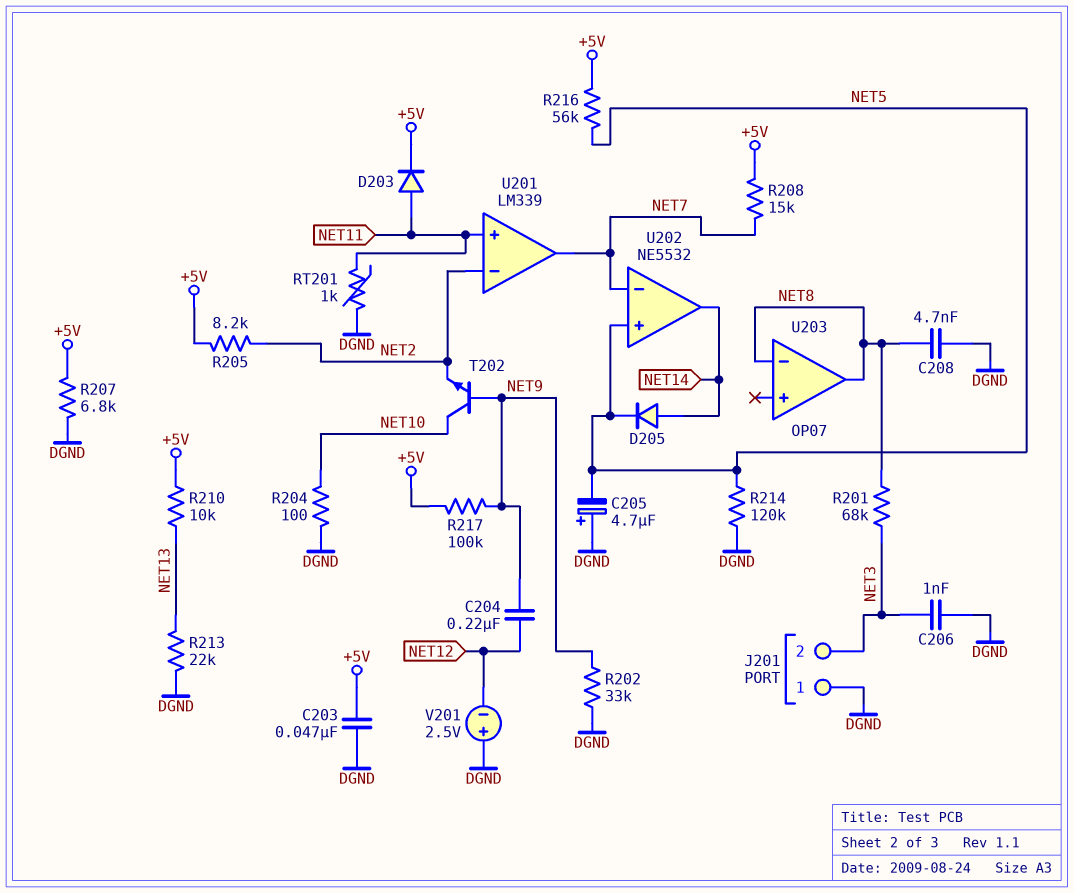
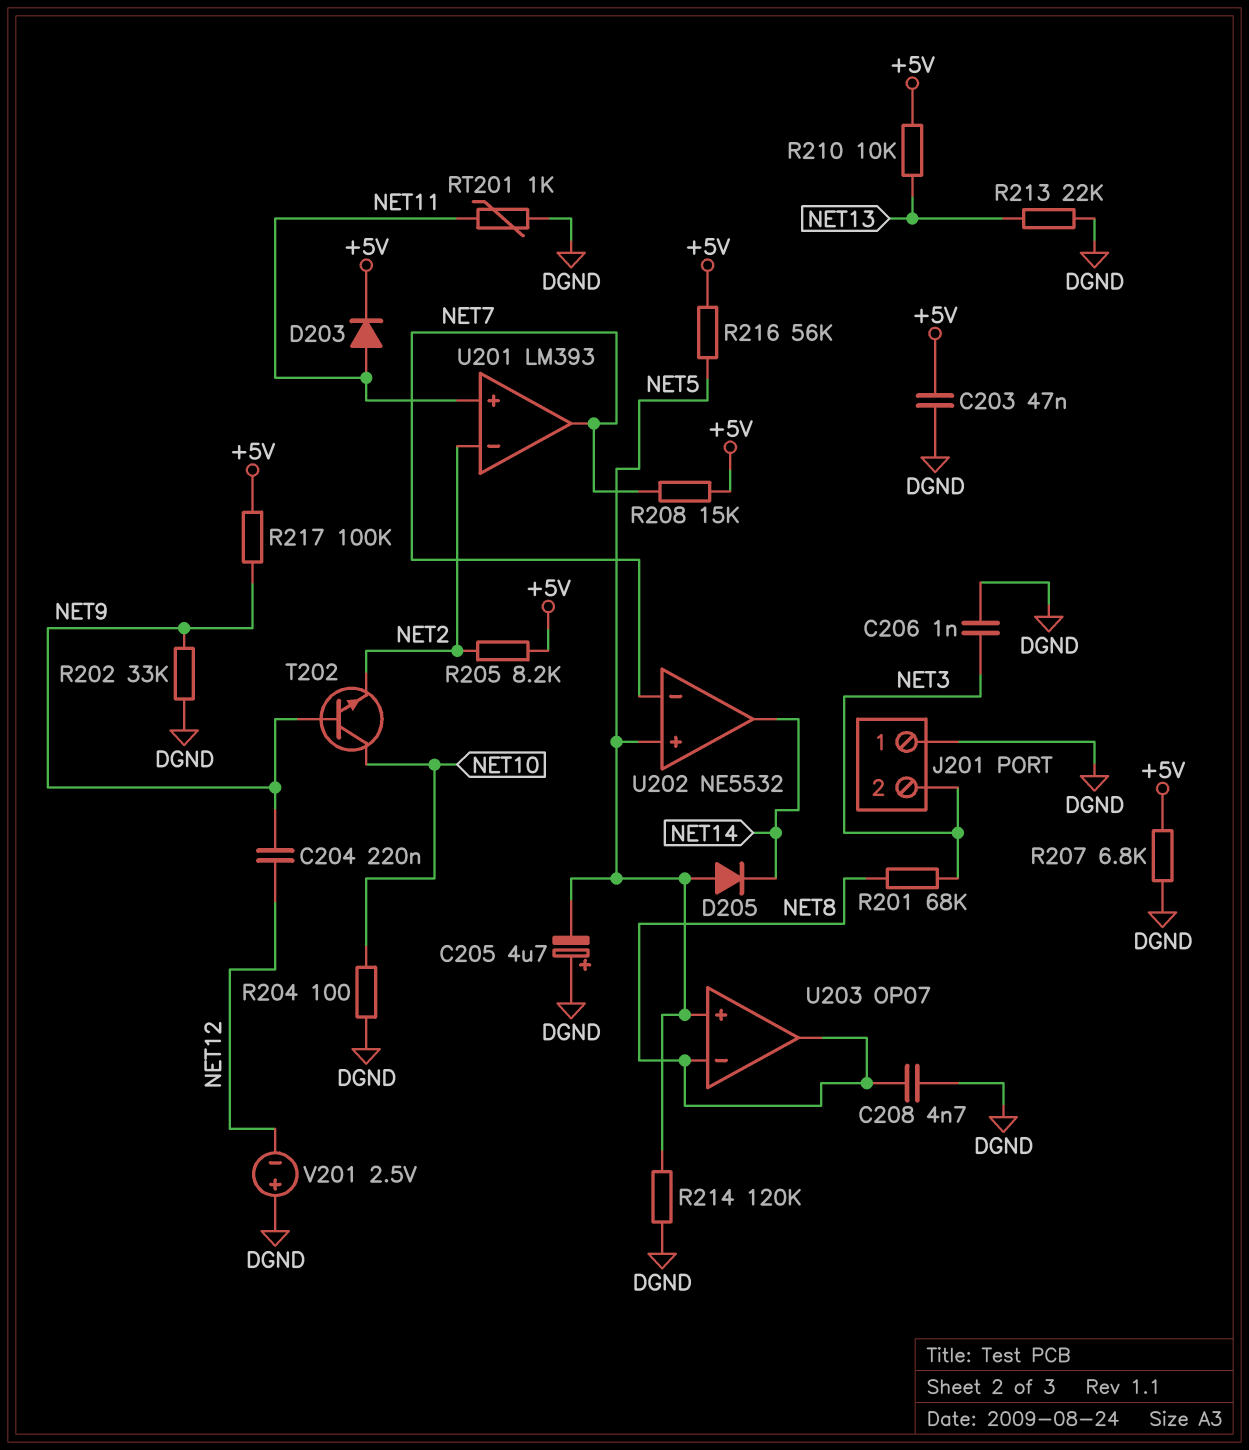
D205: diode (A NET14, K NET5) -> diode (A NET5, K NET14)
U201: LM339 -> LM393
U203 pin in+: none -> NET5

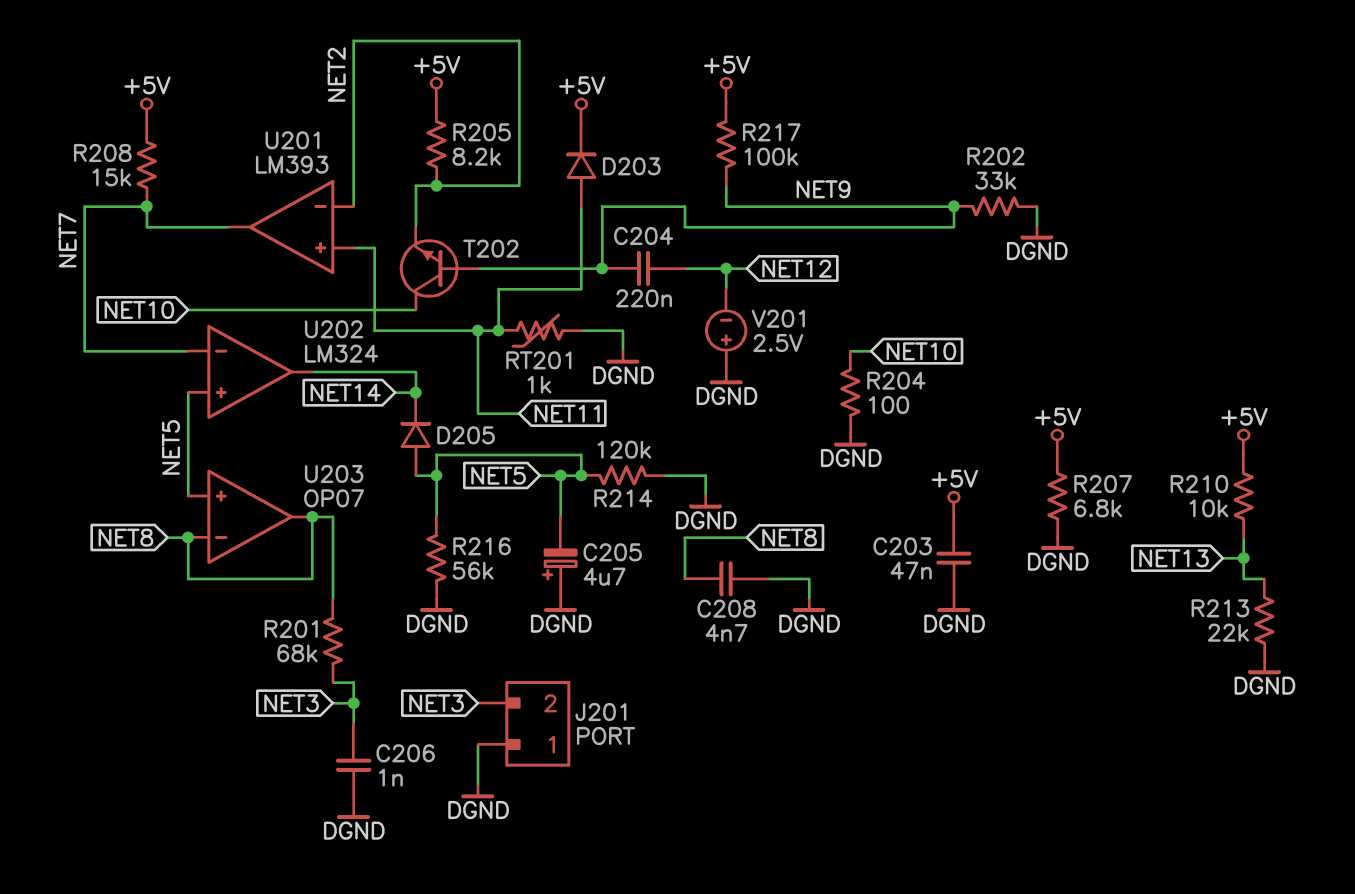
R216: 56k (+5V, NET5) -> 56k (DGND, NET5)
U202: NE5532 -> LM324

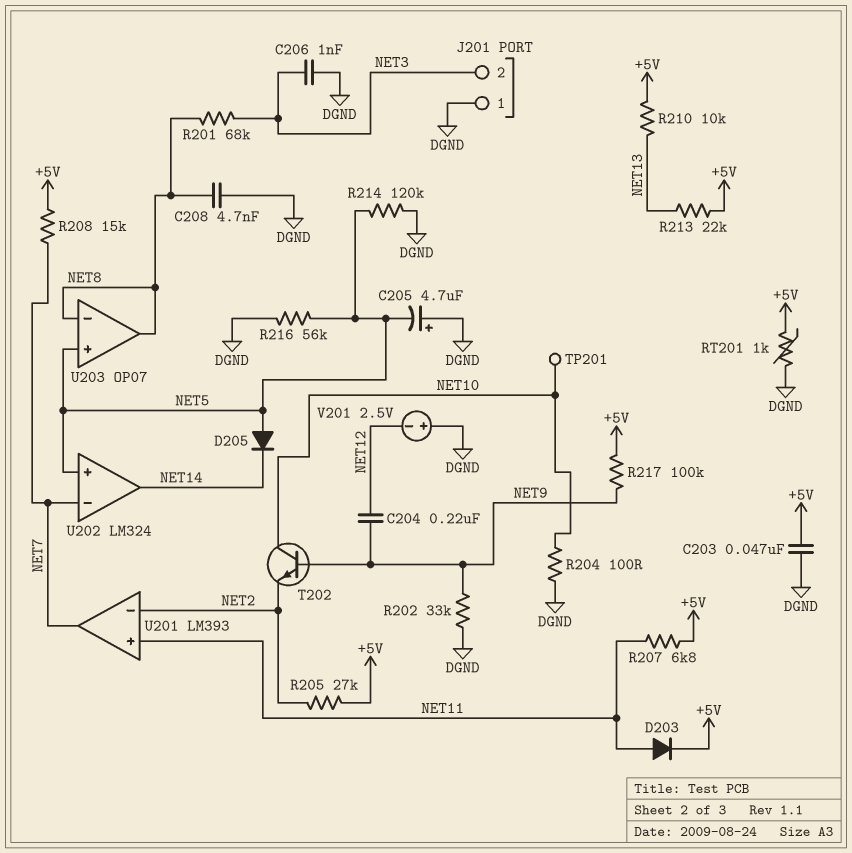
R205: 8.2k (+5V, NET2) -> 27k (+5V, NET2)
R207: 6.8k (+5V, DGND) -> 6.8k (+5V, NET11)
R213: 22k (DGND, NET13) -> 22k (+5V, NET13)
RT201: 1k (DGND, NET11) -> 1k (+5V, DGND)
TP201: none -> test point (NET10)

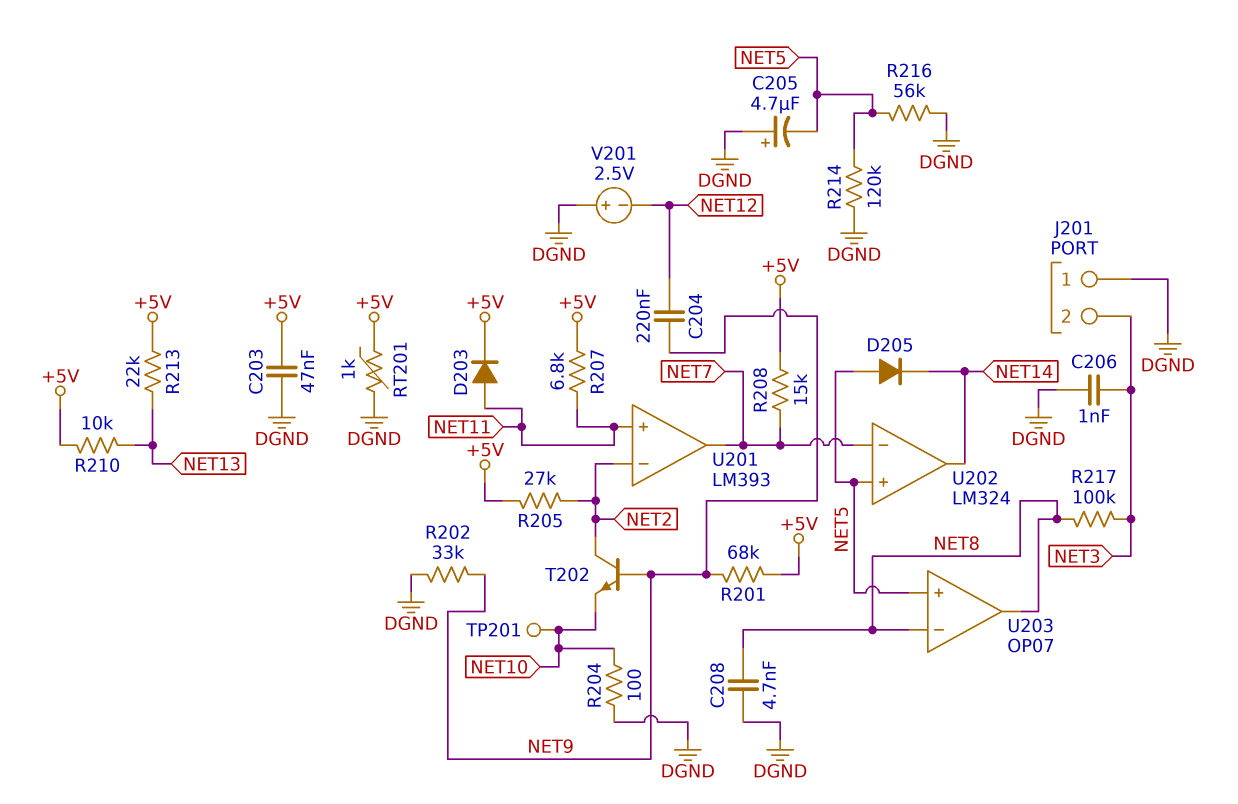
R201: 68k (NET3, NET8) -> 68k (+5V, NET9)
R217: 100k (+5V, NET9) -> 100k (NET3, NET8)
T202: NPN (B NET9, C NET10, E NET2) -> NPN (B NET9, C NET2, E NET10)

